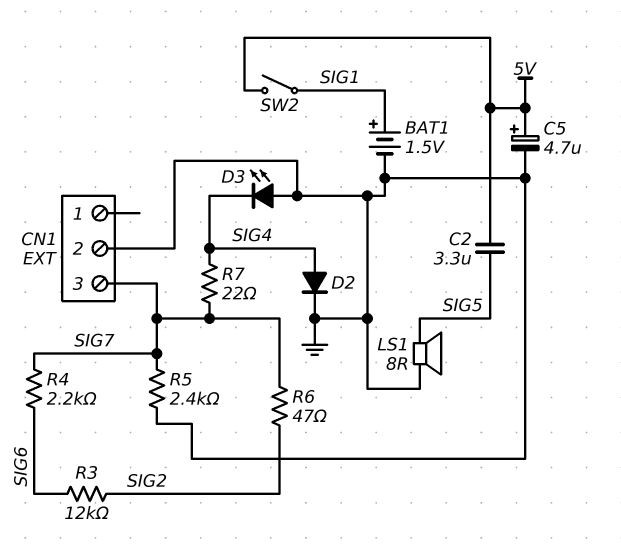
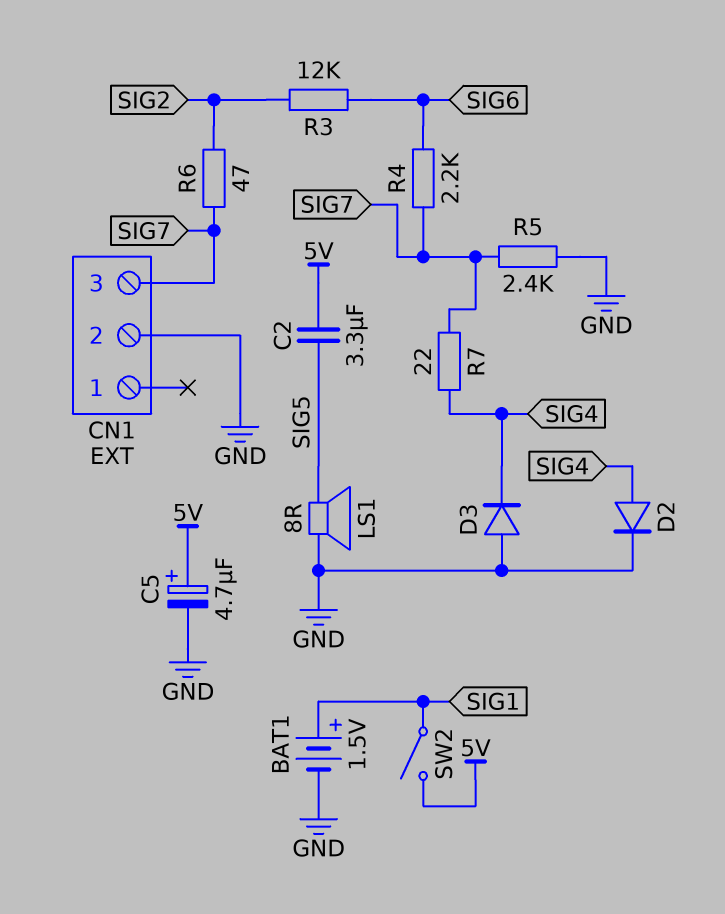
D3: LED (A GND, K SIG4) -> diode (A GND, K SIG4)

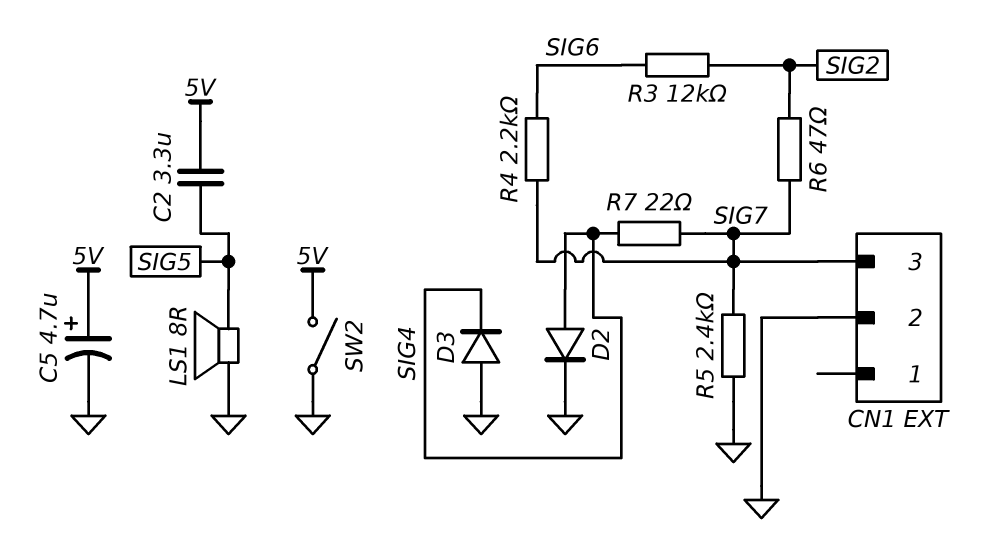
BAT1: 1.5V (plus SIG1, minus GND) -> none
SW2: switch (5V, SIG1) -> switch (5V, GND)

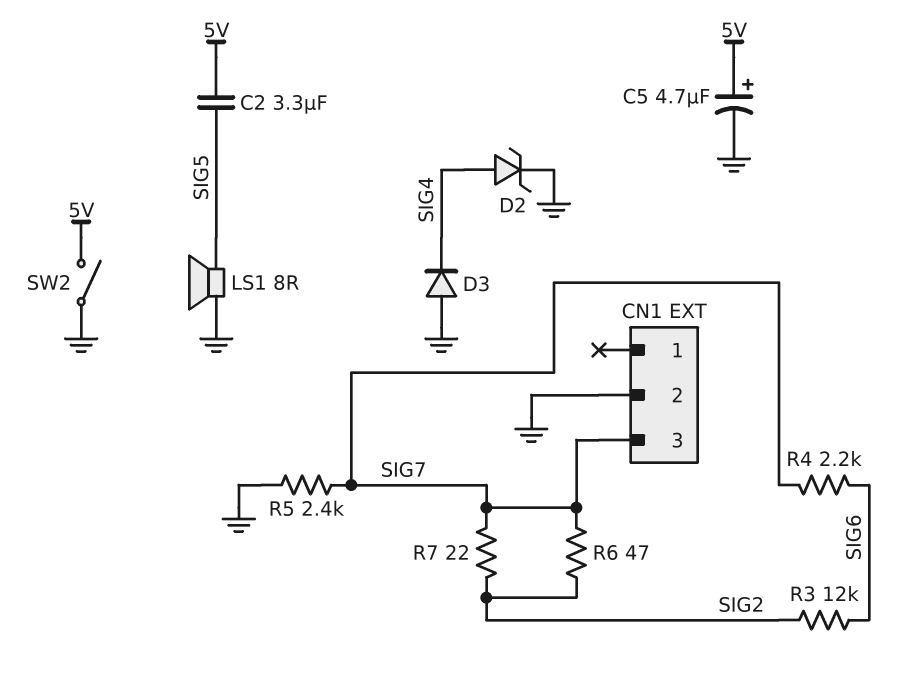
D2: diode (A SIG4, K GND) -> zener (A SIG4, K GND)
R7: 22 (SIG4, SIG7) -> 22 (SIG2, SIG7)

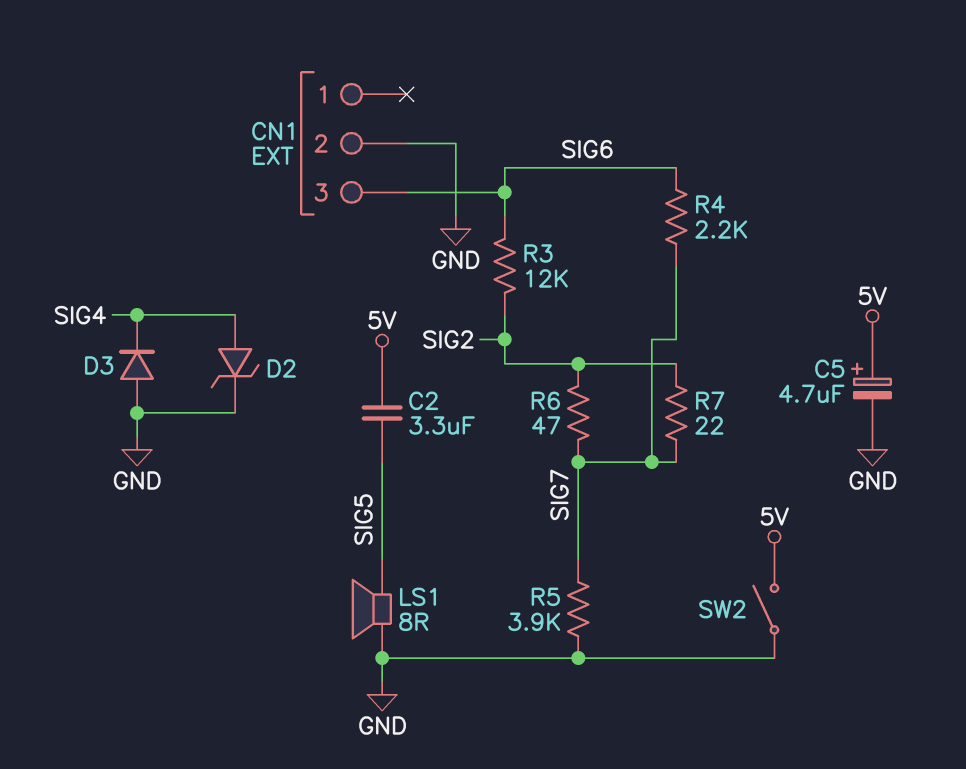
CN1 pin 3: SIG7 -> SIG6
R5: 2.4k (GND, SIG7) -> 3.9k (GND, SIG7)

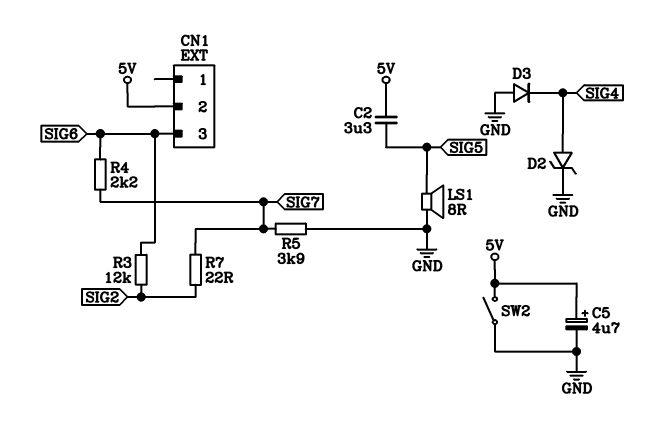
CN1 pin 2: GND -> 5V
R6: 47 (SIG2, SIG7) -> none

